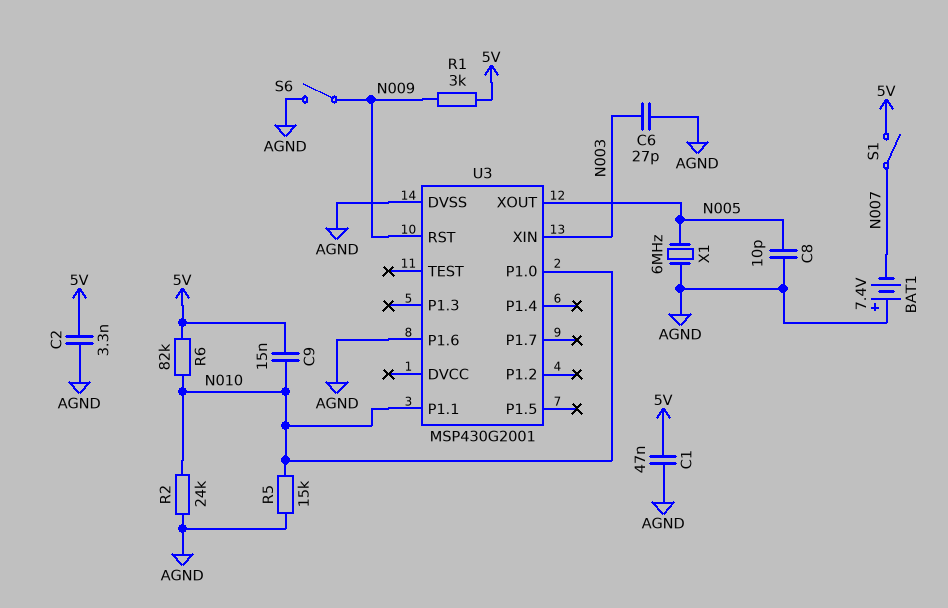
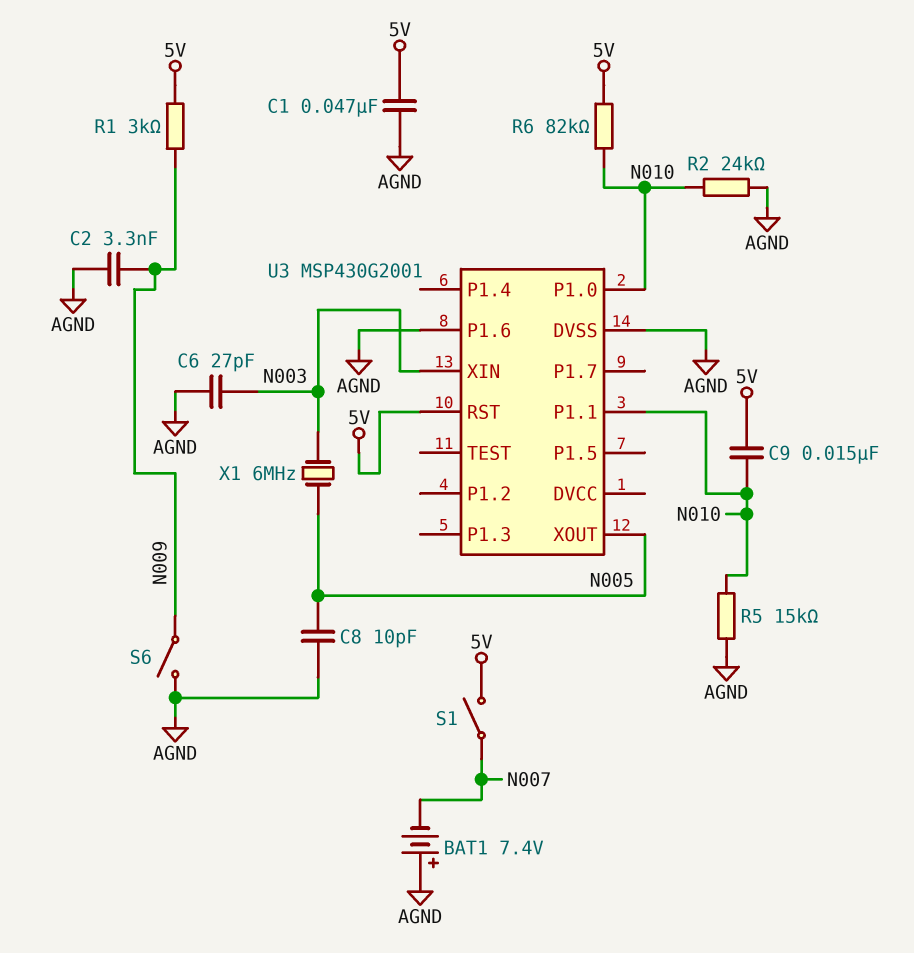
C2: 3.3nF (5V, AGND) -> 3.3nF (AGND, N009)
U3 pin RST: N009 -> 5V
X1: 6MHz (AGND, N005) -> 6MHz (N003, N005)

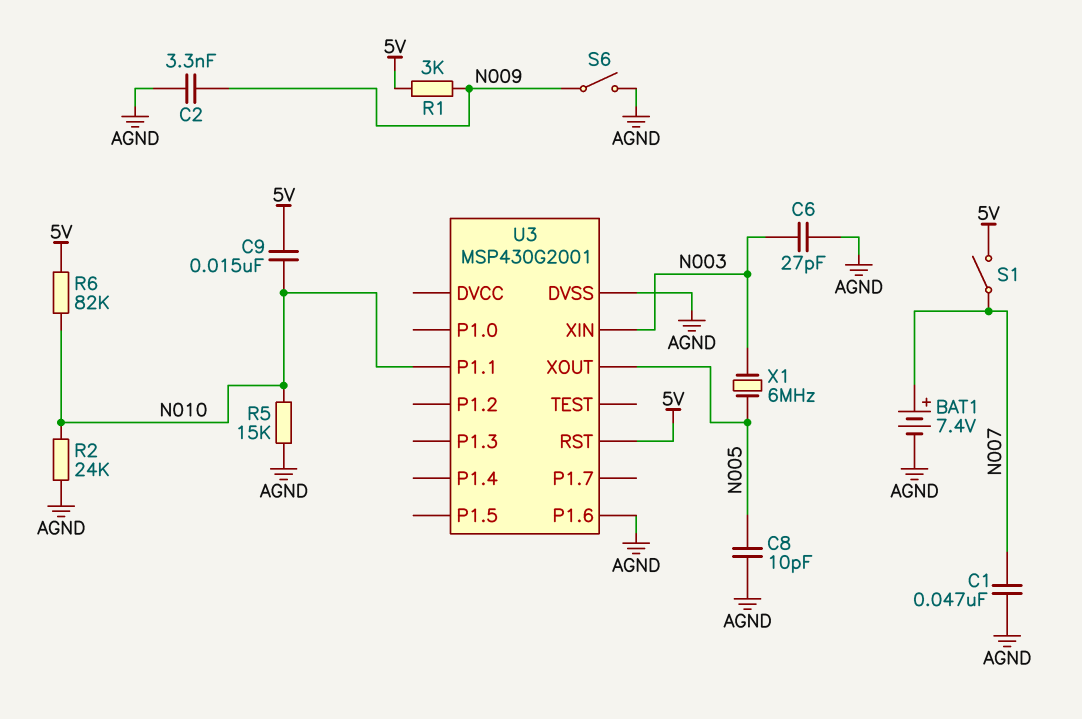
BAT1: 7.4V (plus AGND, minus N007) -> 7.4V (plus N007, minus AGND)
C1: 47nF (5V, AGND) -> 47nF (AGND, N007)
U3 pin P1.0: N010 -> none

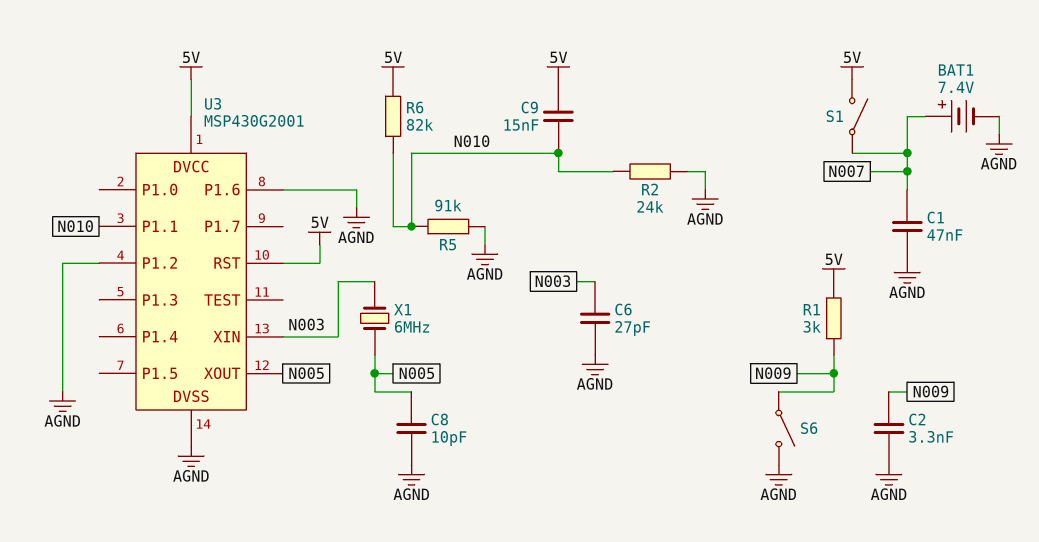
R5: 15k (AGND, N010) -> 91k (AGND, N010)
U3 pin DVCC: none -> 5V
U3 pin P1.2: none -> AGND

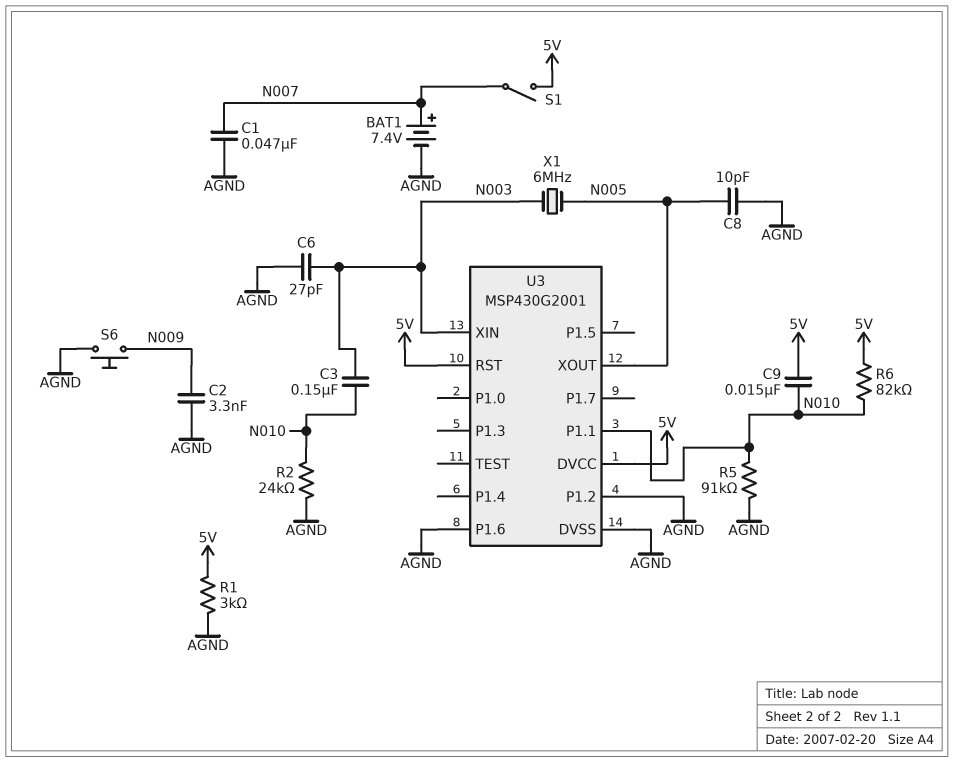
C3: none -> 150nF (N003, N010)
R1: 3k (5V, N009) -> 3k (5V, AGND)
S6: switch (AGND, N009) -> button (AGND, N009)

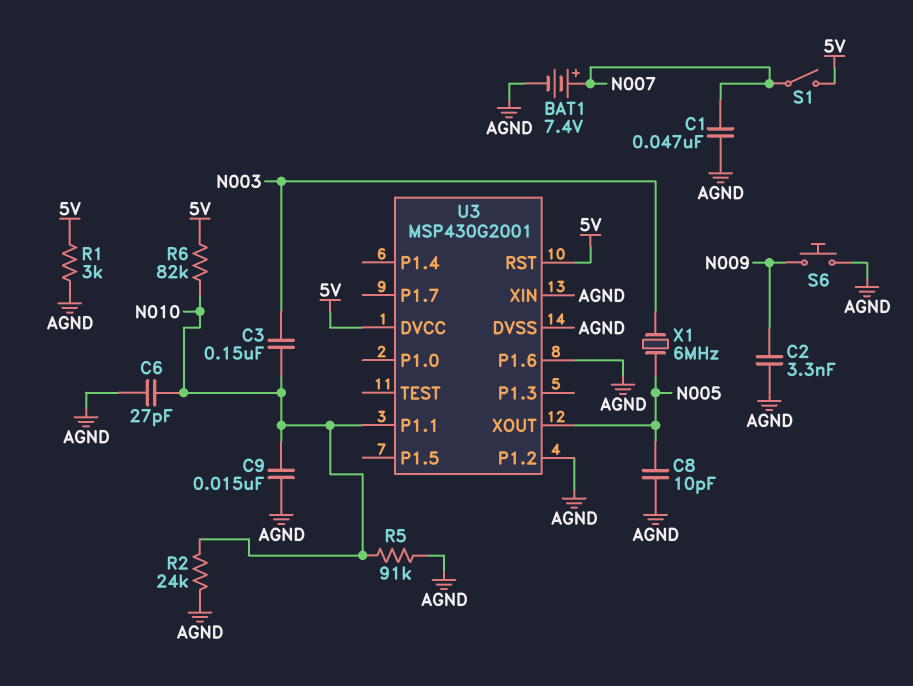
C6: 27pF (AGND, N003) -> 27pF (AGND, N010)
C9: 15nF (5V, N010) -> 15nF (AGND, N010)
U3 pin XIN: N003 -> AGND

